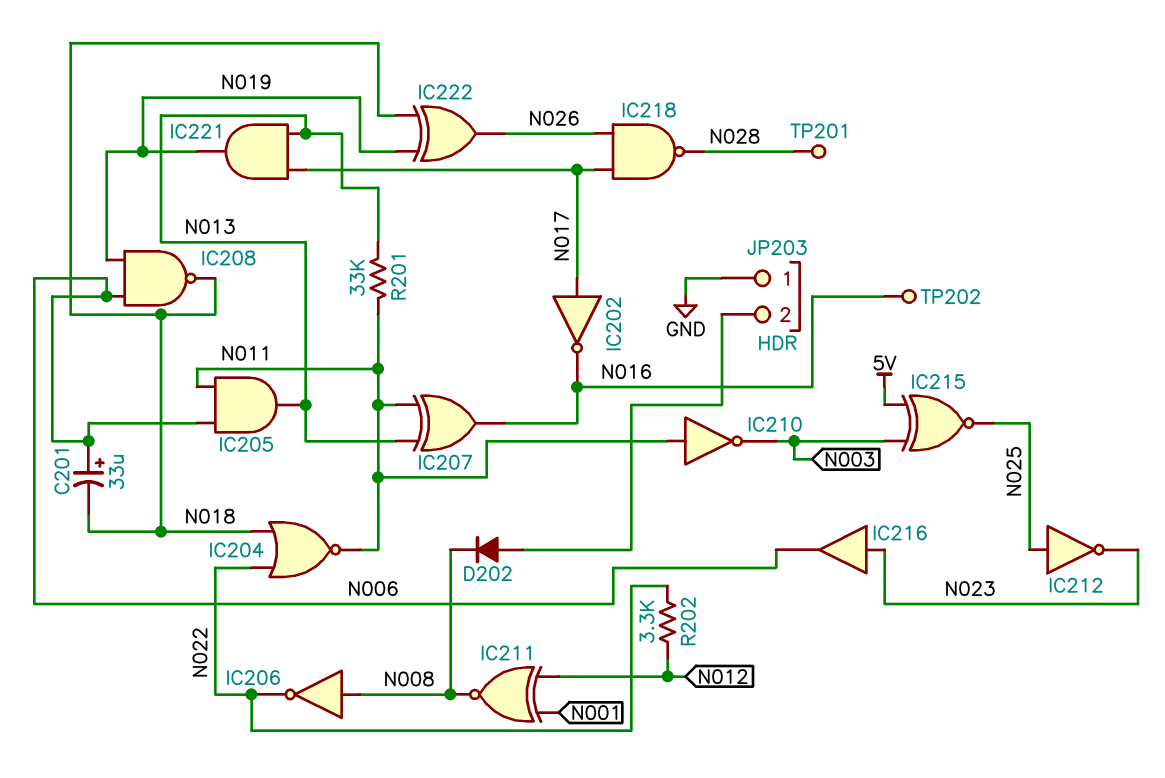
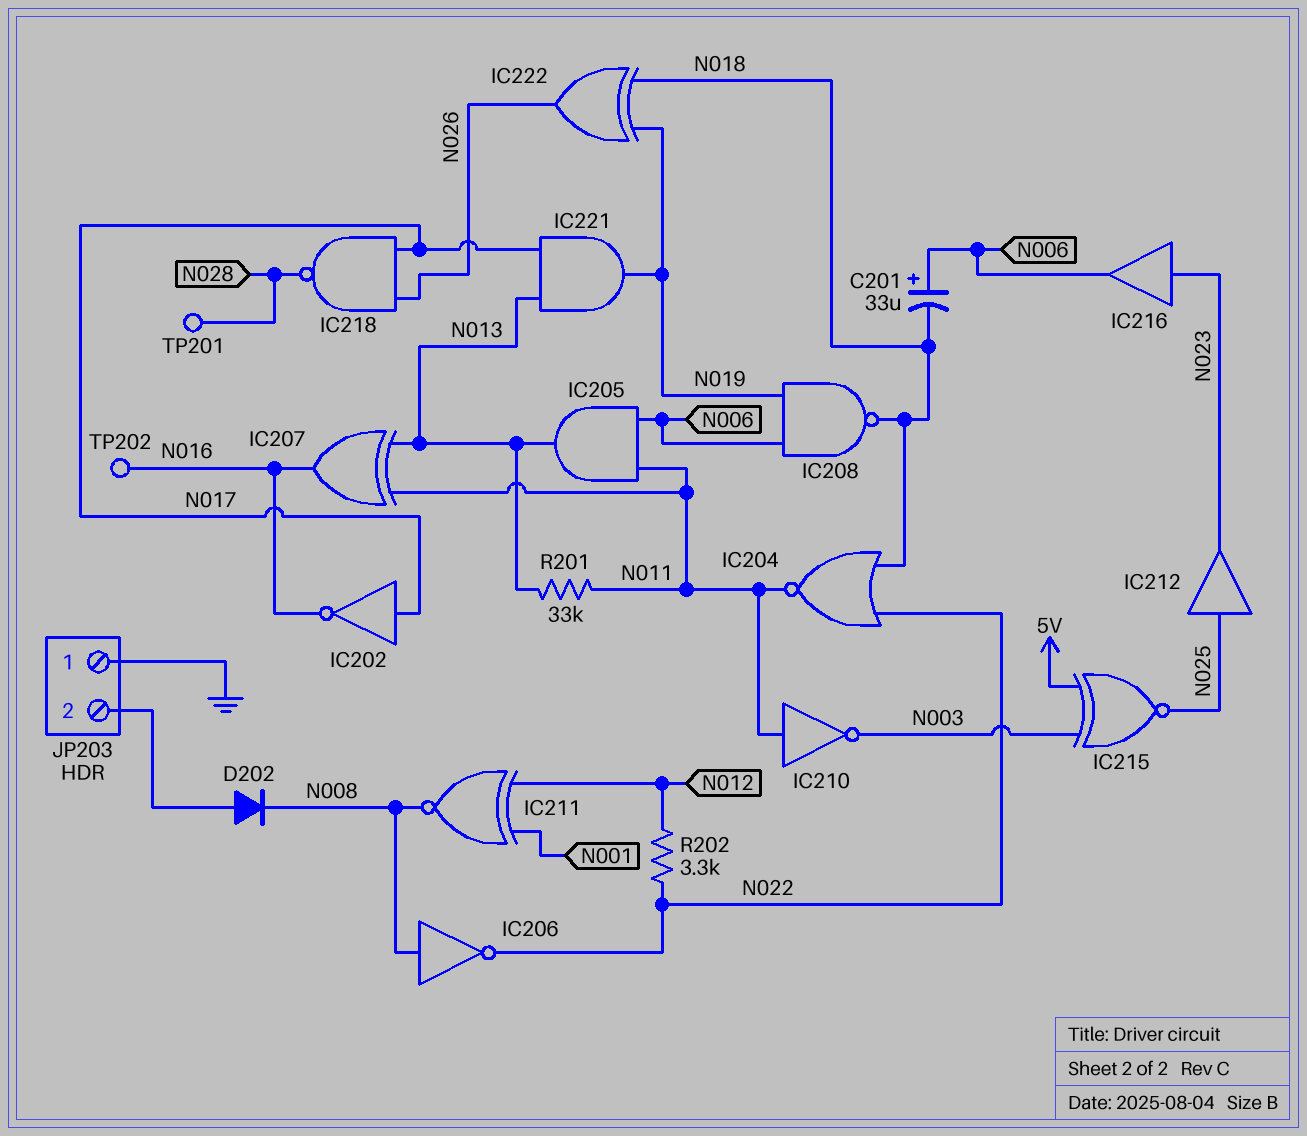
IC212: NOT (in N025, out N023) -> buffer (in N025, out N023)

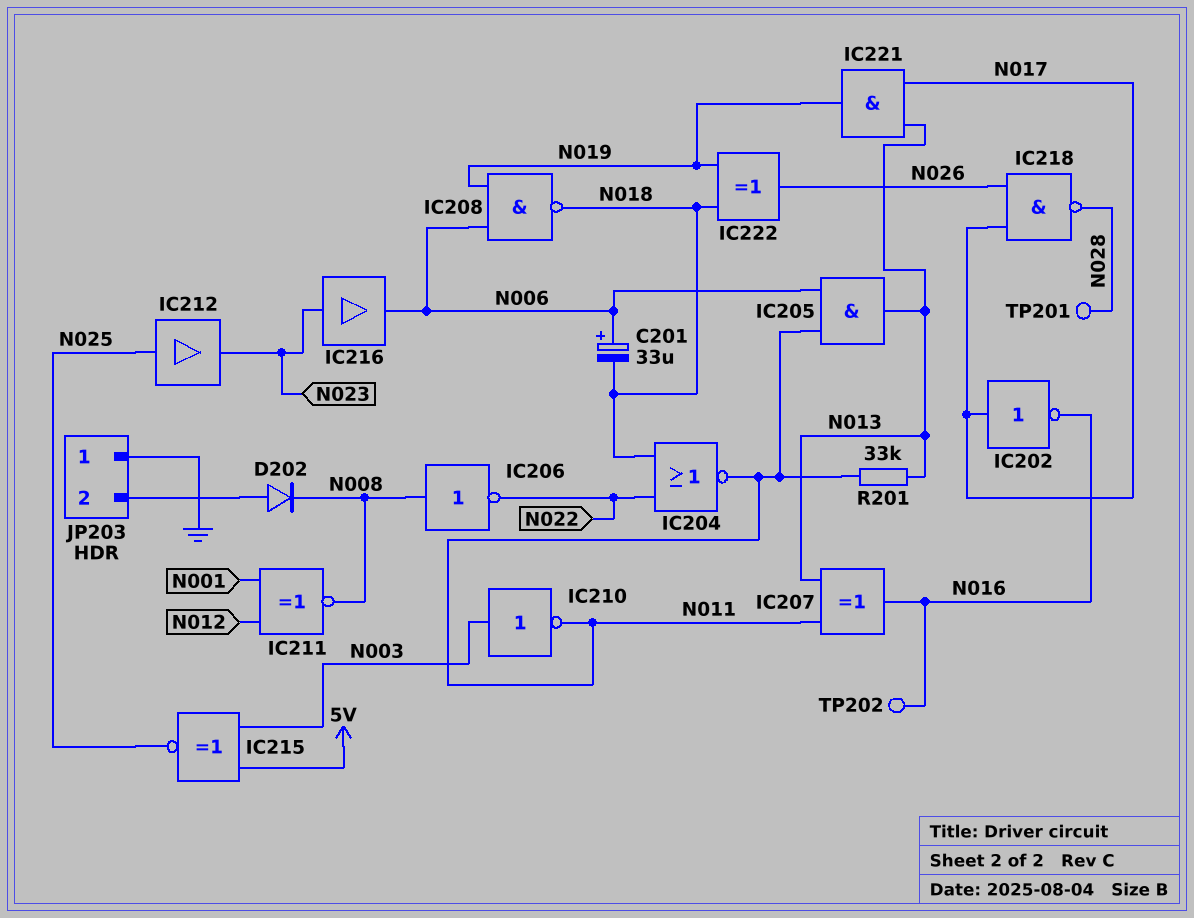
IC210: NOT (in N011, out N003) -> NOT (in N003, out N011)
R202: 3.3k (N012, N022) -> none

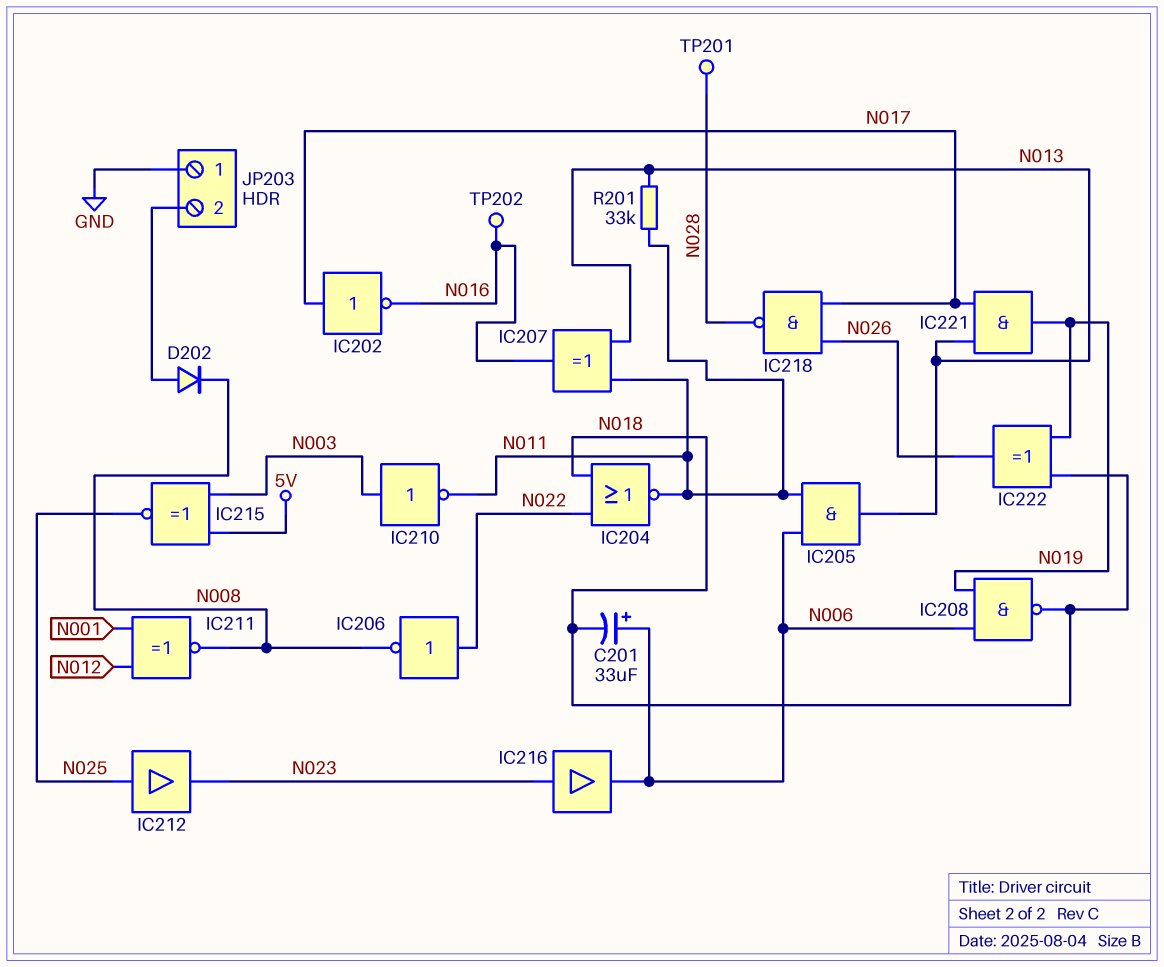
IC206: NOT (in N008, out N022) -> NOT (in N022, out N008)

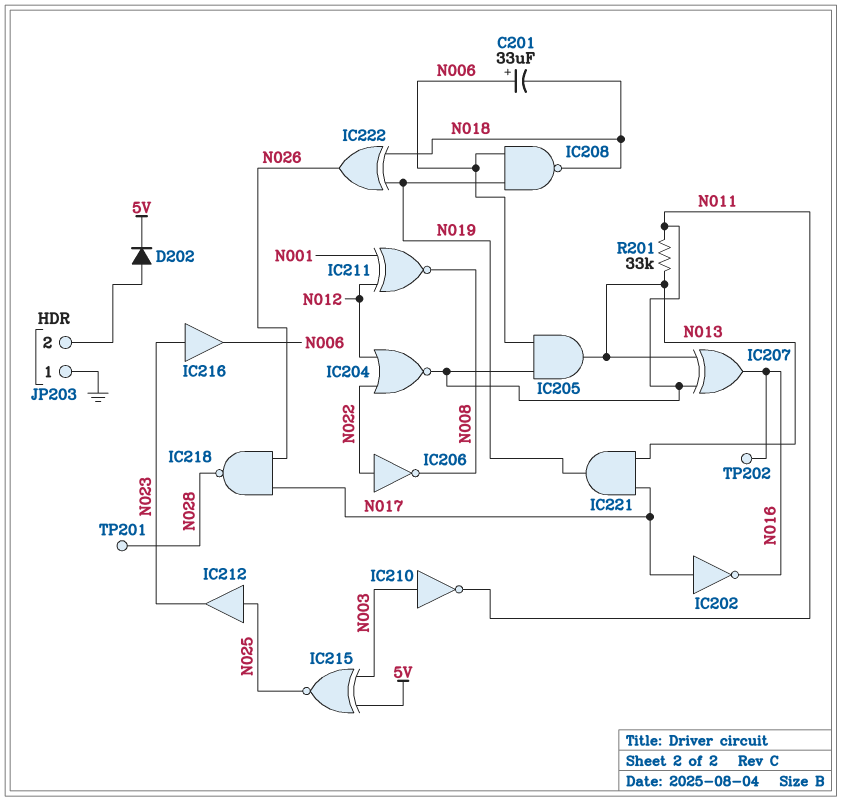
D202: diode (A JP203/2, K N008) -> diode (A JP203/2, K 5V)
IC204: NOR (in N018, in N022, out N011) -> NOR (in N012, in N022, out N011)

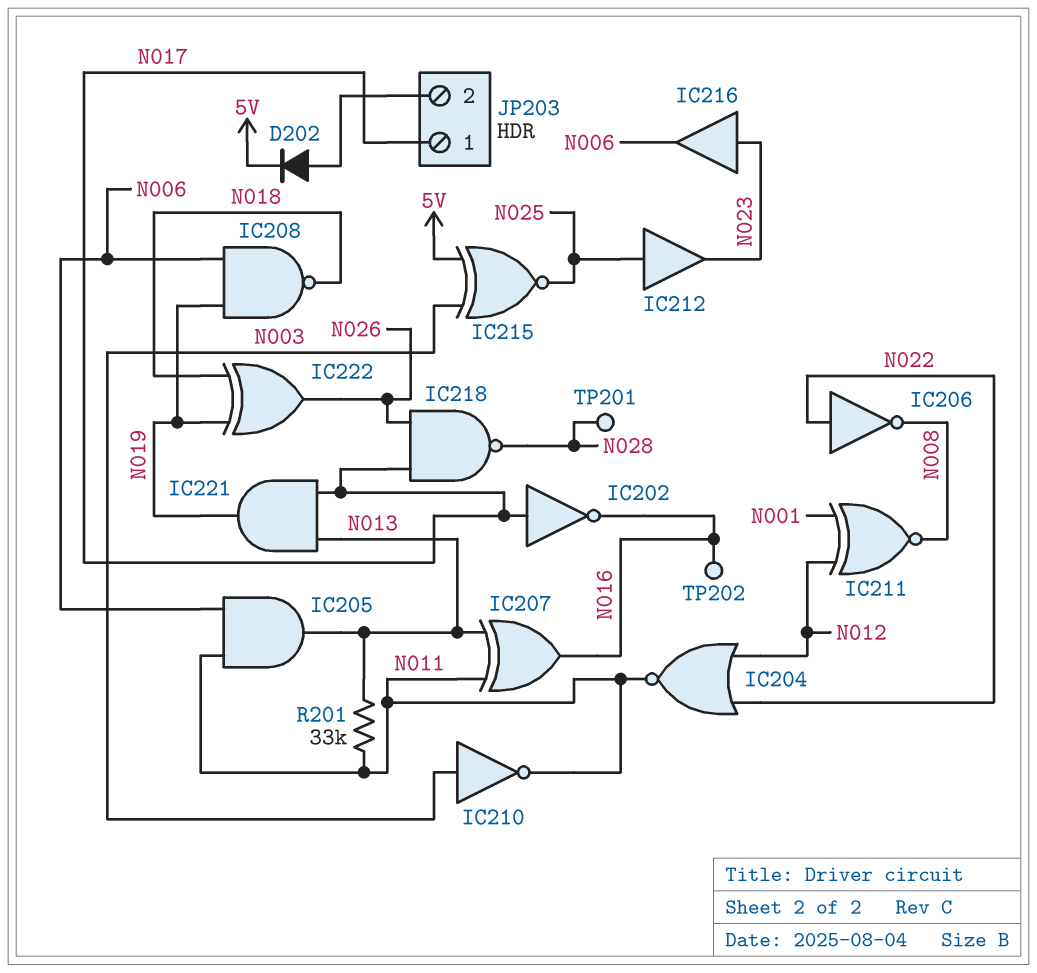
C201: 33uF (plus N006, minus N018) -> none
JP203 pin 1: GND -> N017

